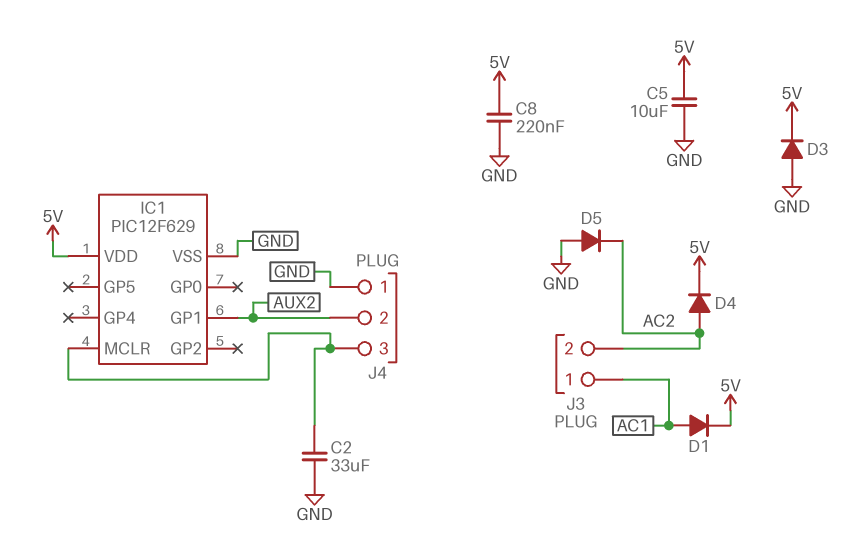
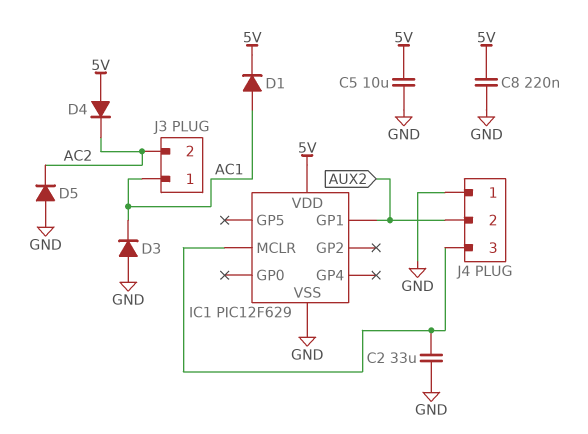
D3: diode (A GND, K 5V) -> diode (A GND, K AC1)
D4: diode (A AC2, K 5V) -> diode (A 5V, K AC2)

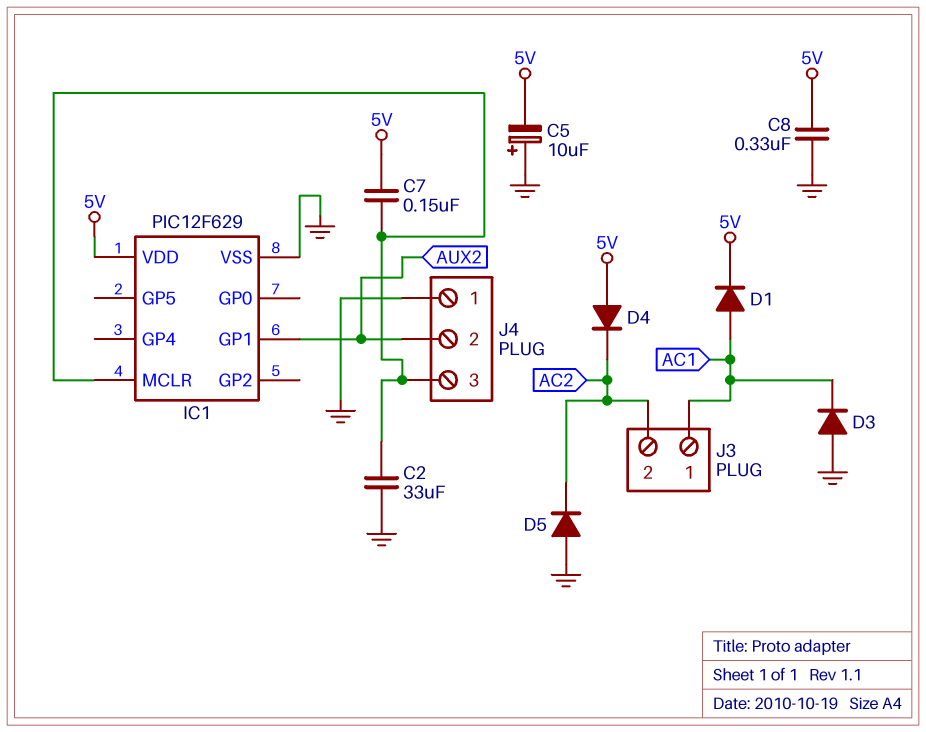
C5: 10uF (5V, GND) -> 10uF (plus GND, minus 5V)
C7: none -> 150nF (5V, IC1/MCLR)
C8: 220nF (5V, GND) -> 330nF (5V, GND)

